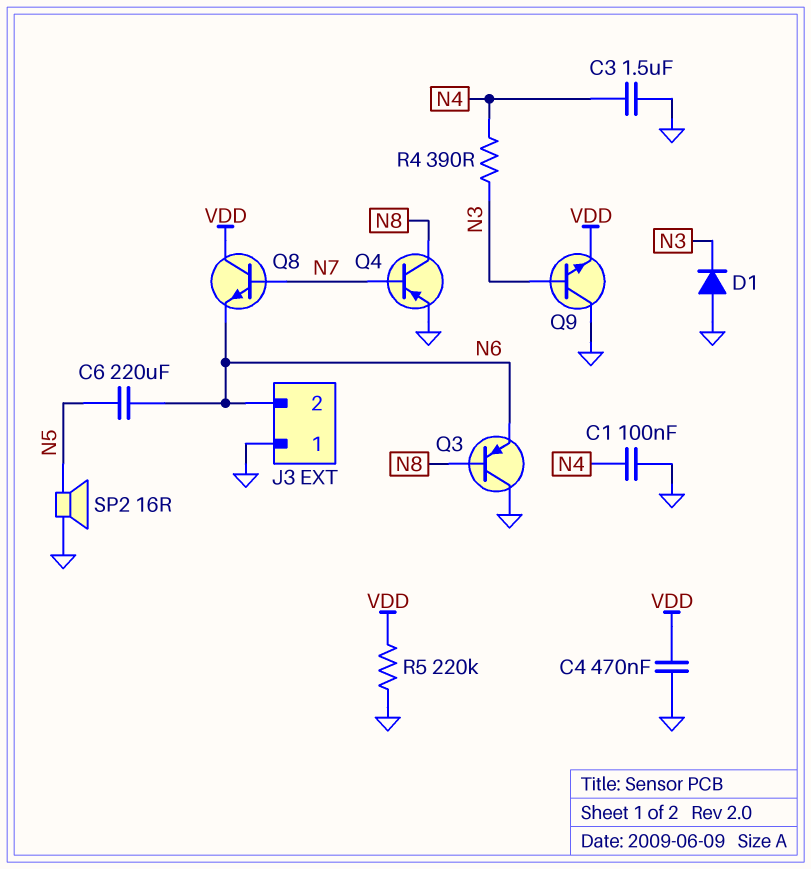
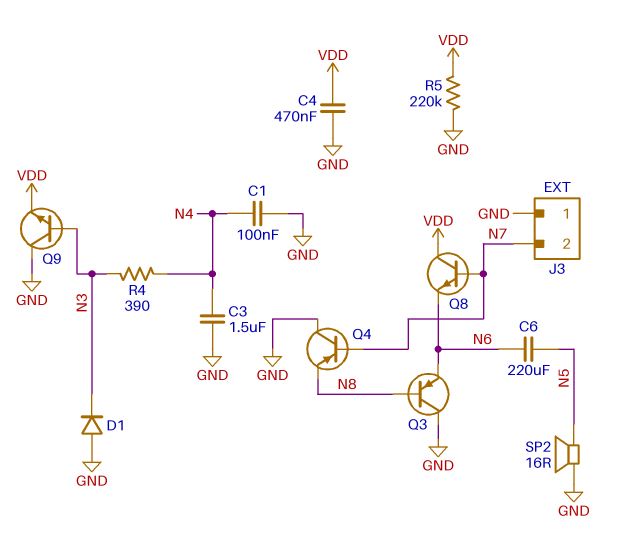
J3 pin 2: N6 -> N7
Q4: PNP (B N7, C N8, E GND) -> PNP (B N7, C GND, E N8)

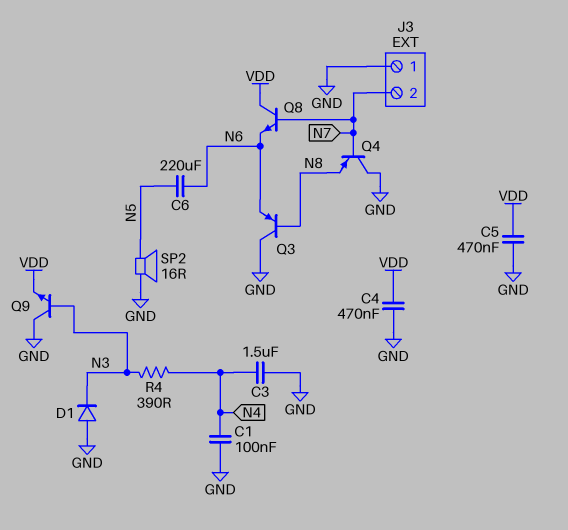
C5: none -> 470nF (GND, VDD)
R5: 220k (GND, VDD) -> none

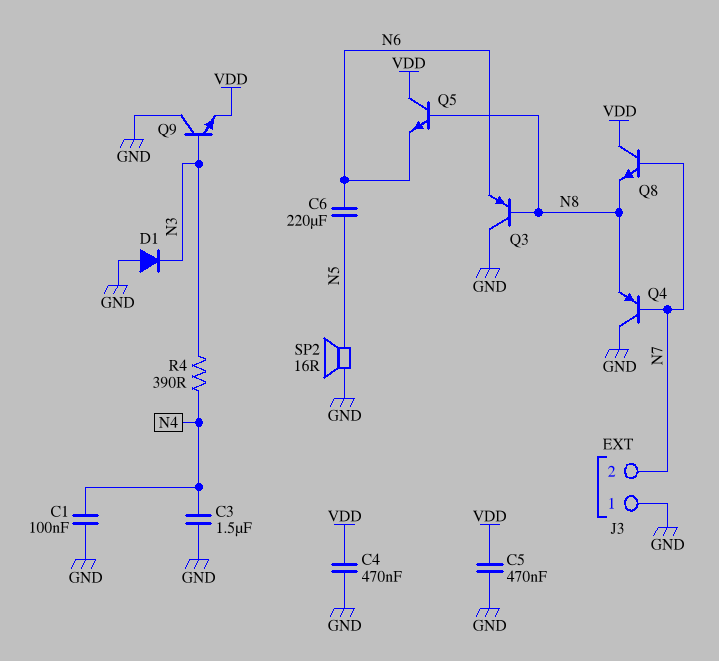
Q5: none -> NPN (B N8, C VDD, E N6)
Q8: NPN (B N7, C VDD, E N6) -> NPN (B N7, C VDD, E N8)

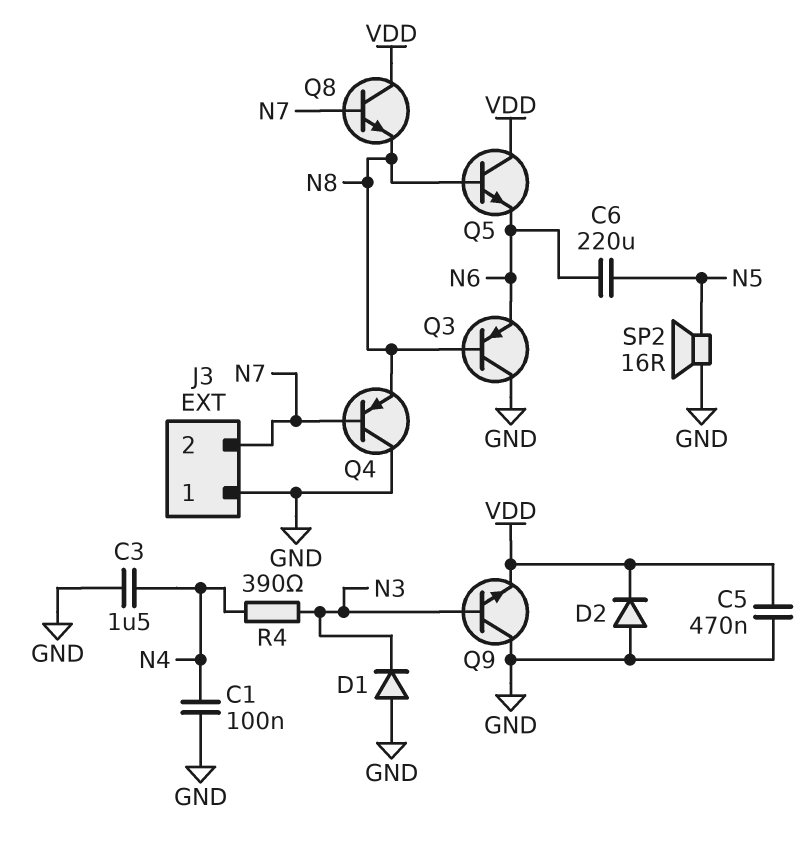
C4: 470nF (GND, VDD) -> none
D2: none -> diode (A GND, K VDD)

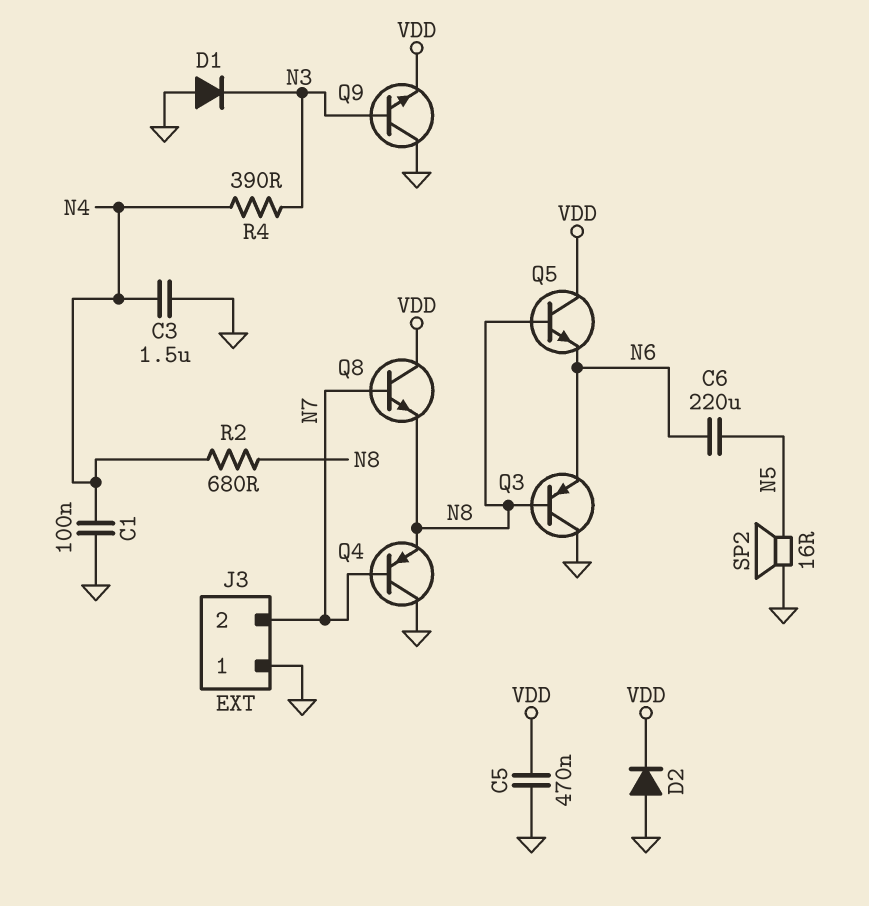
R2: none -> 680 (N4, N8)

